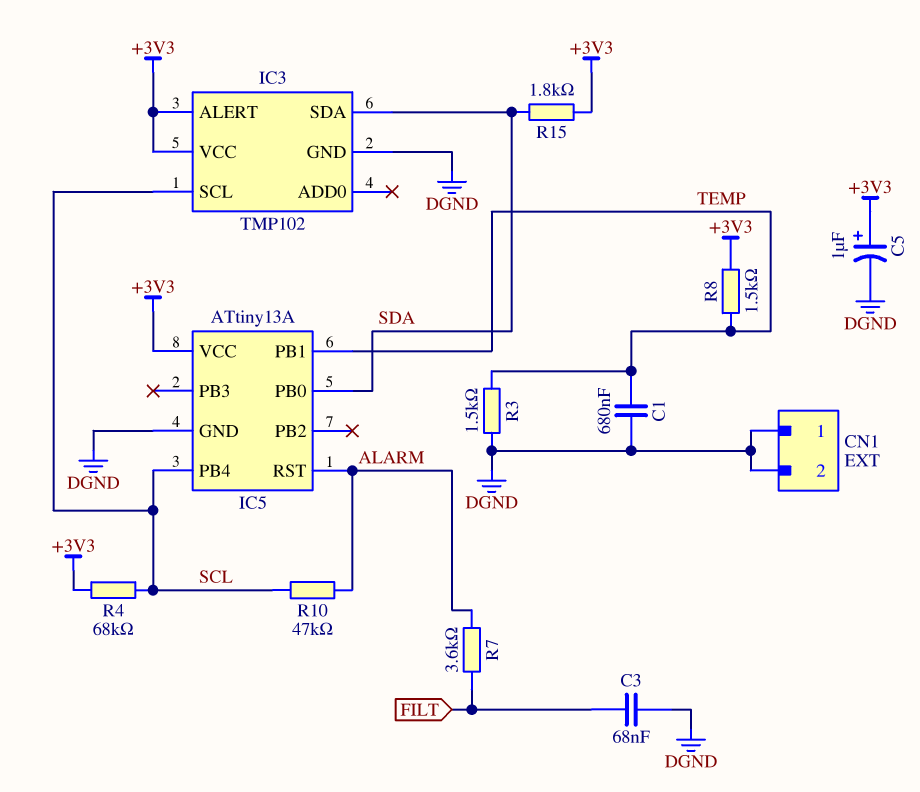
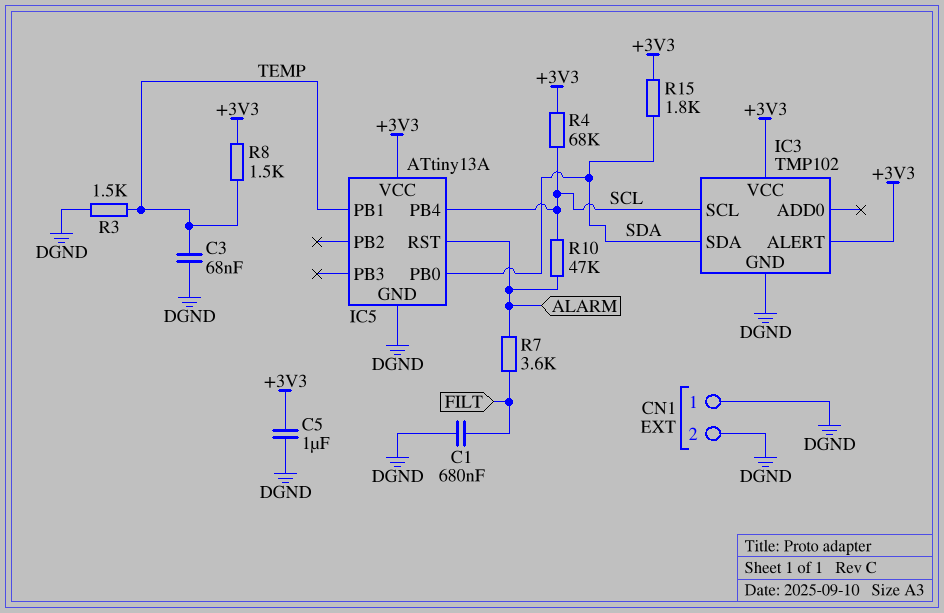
C1: 680nF (DGND, TEMP) -> 680nF (DGND, FILT)
C3: 68nF (DGND, FILT) -> 68nF (DGND, TEMP)
C5: 1uF (plus +3V3, minus DGND) -> 1uF (+3V3, DGND)

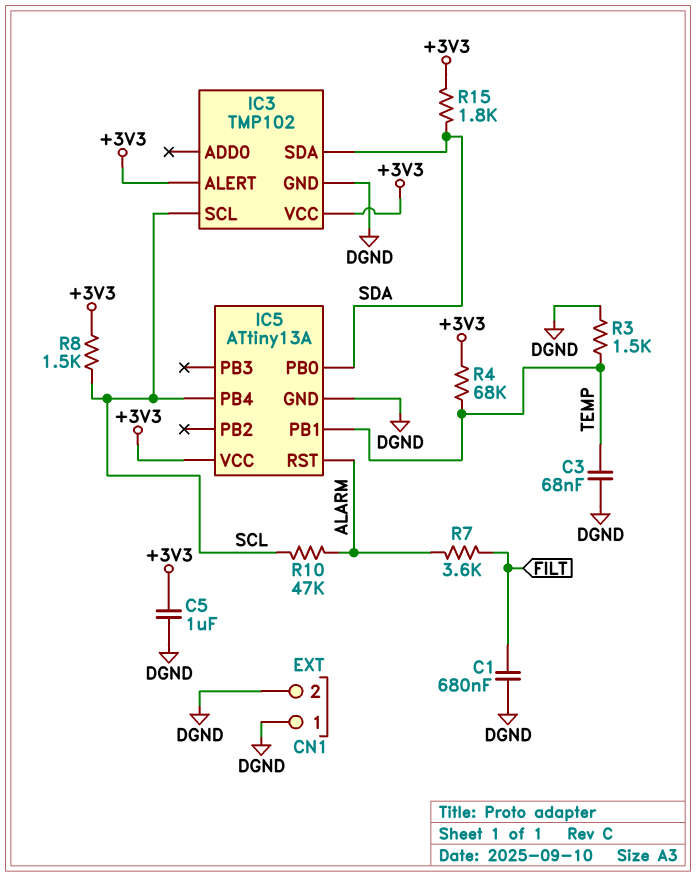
R4: 68k (+3V3, SCL) -> 68k (+3V3, TEMP)
R8: 1.5k (+3V3, TEMP) -> 1.5k (+3V3, SCL)

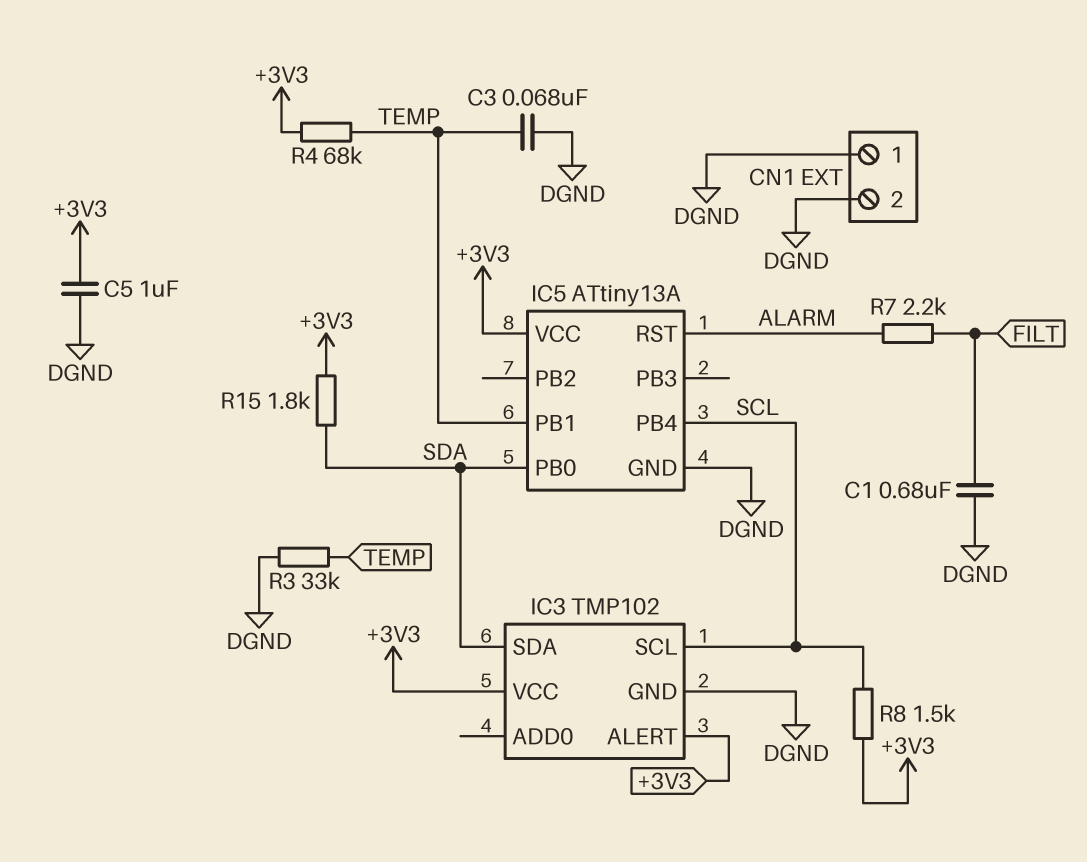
R3: 1.5k (DGND, TEMP) -> 33k (DGND, TEMP)
R7: 3.6k (ALARM, FILT) -> 2.2k (ALARM, FILT)
R10: 47k (ALARM, SCL) -> none

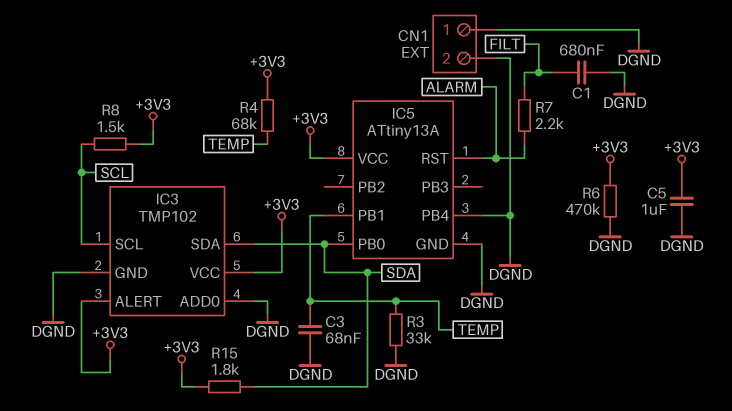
IC3 pin ADD0: none -> DGND
IC5 pin PB4: SCL -> DGND
R6: none -> 470k (+3V3, DGND)

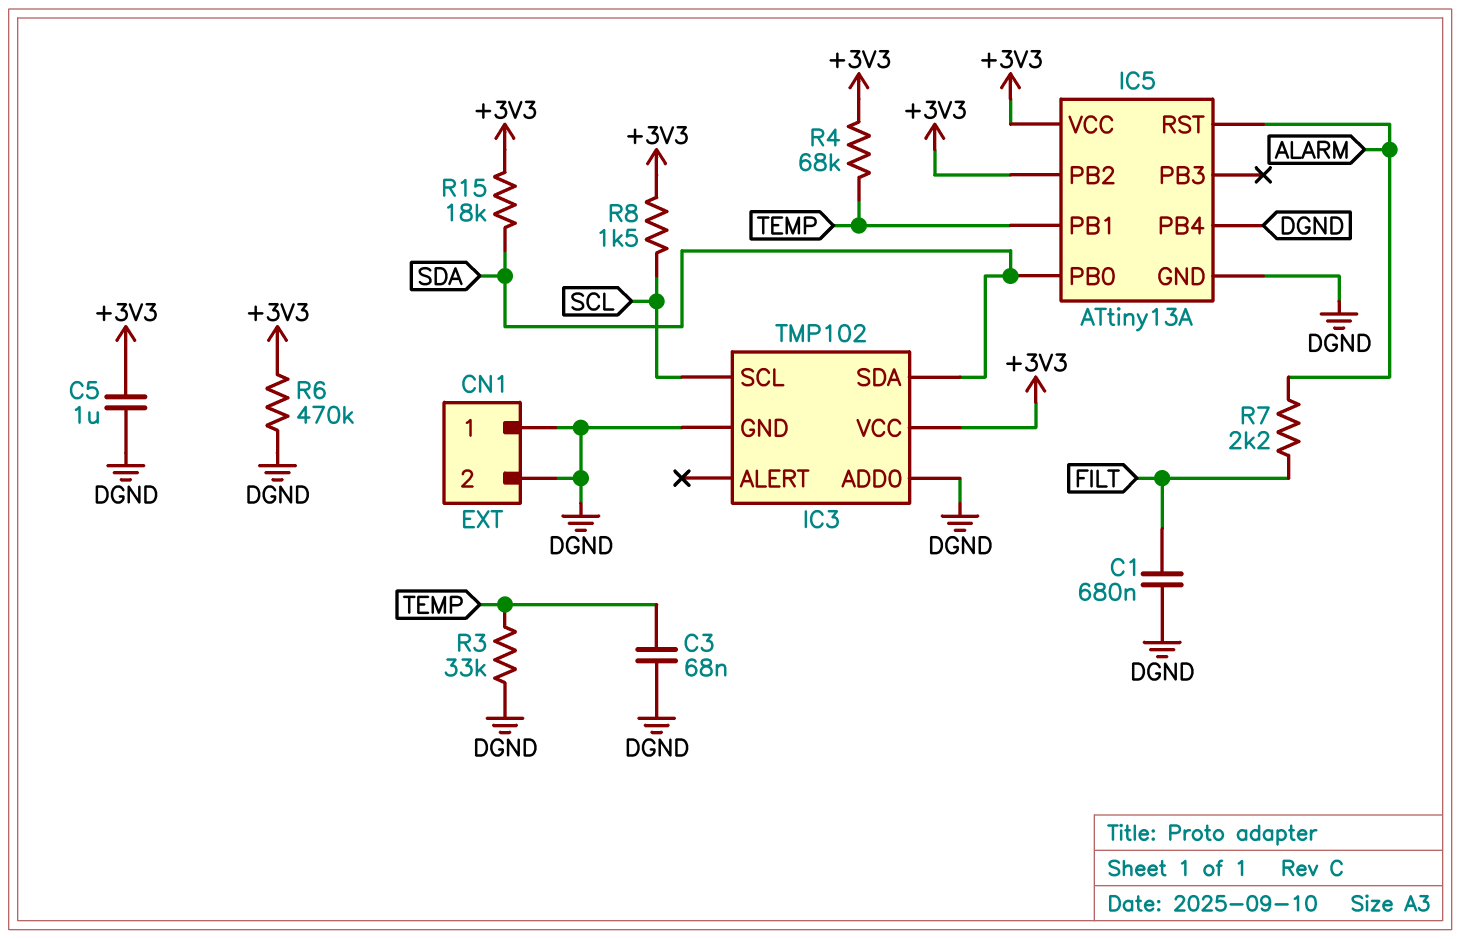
IC3 pin ALERT: +3V3 -> none
IC5 pin PB2: none -> +3V3
R15: 1.8k (+3V3, SDA) -> 18k (+3V3, SDA)

